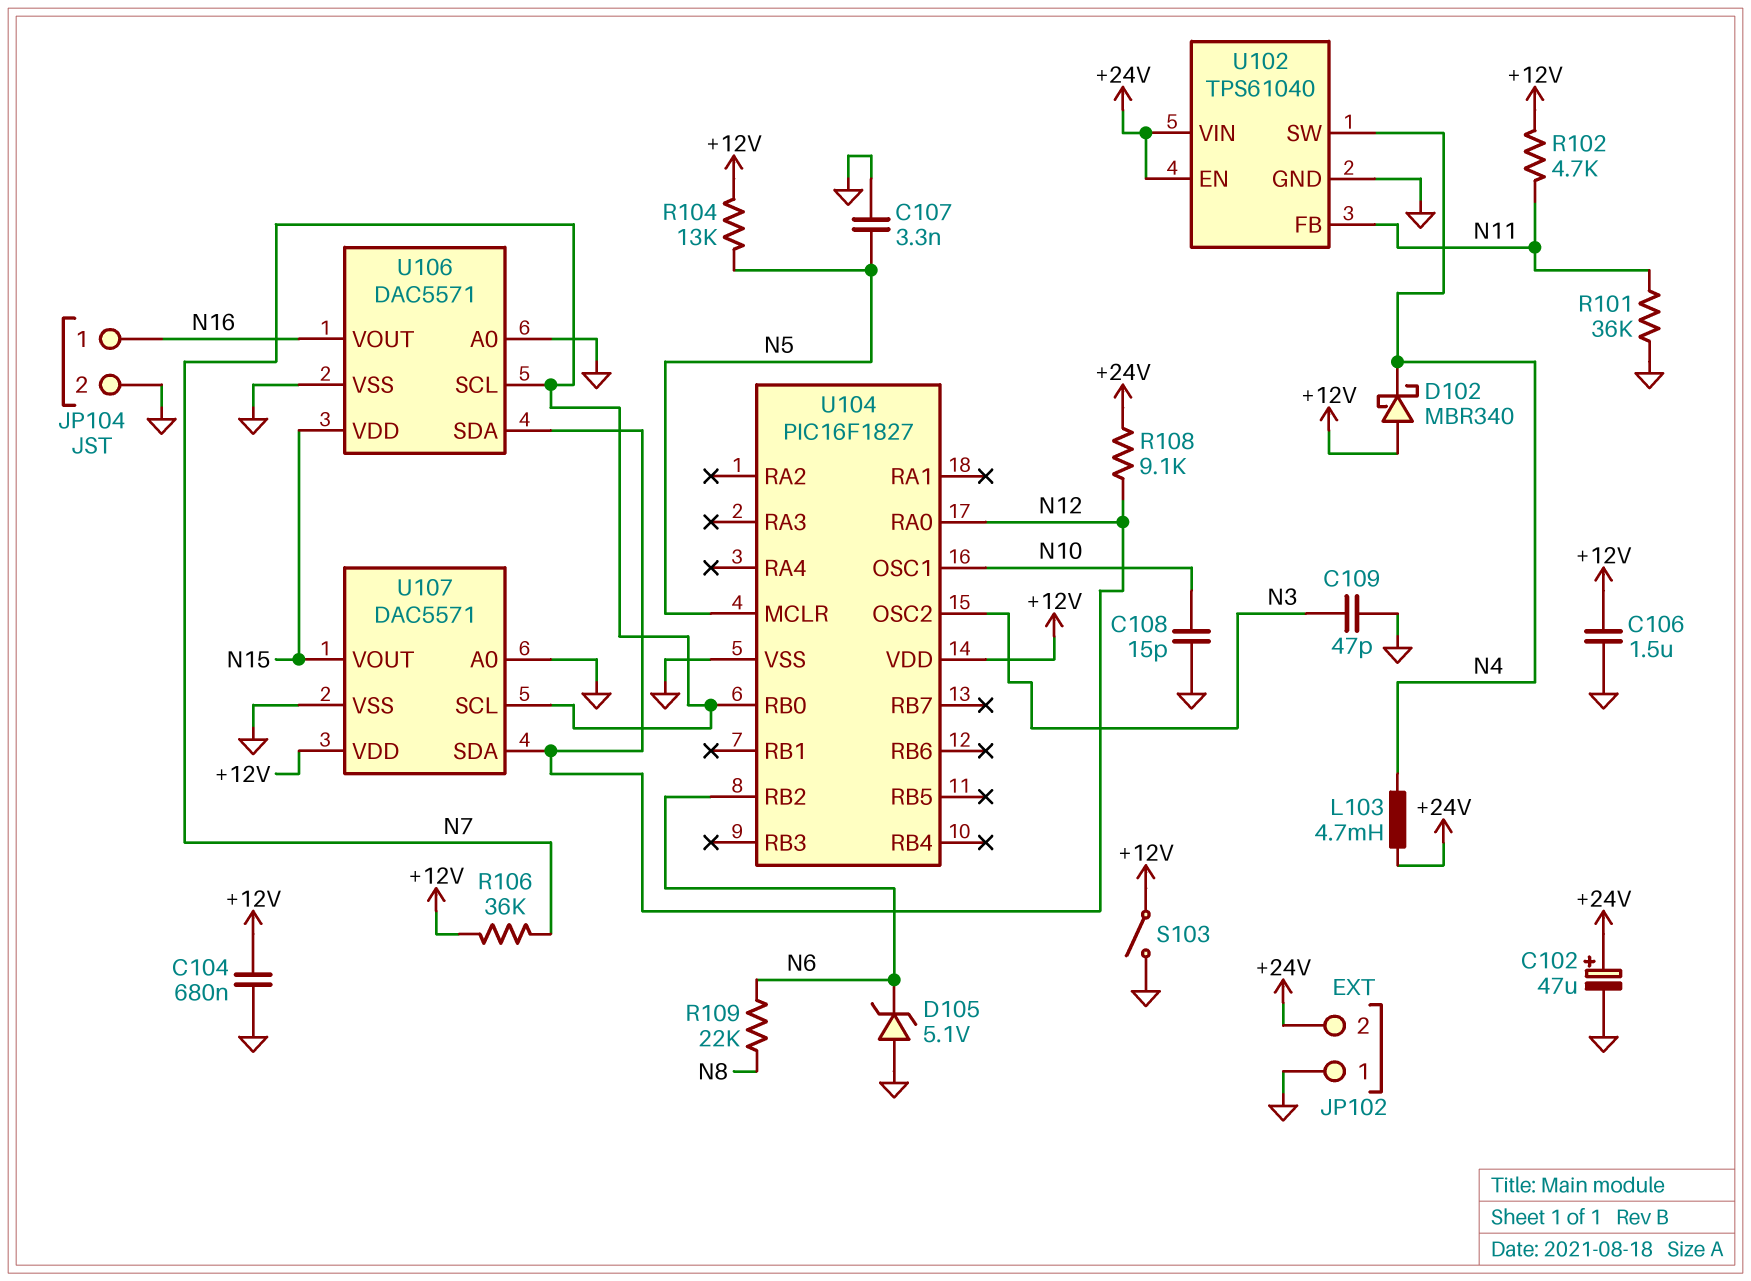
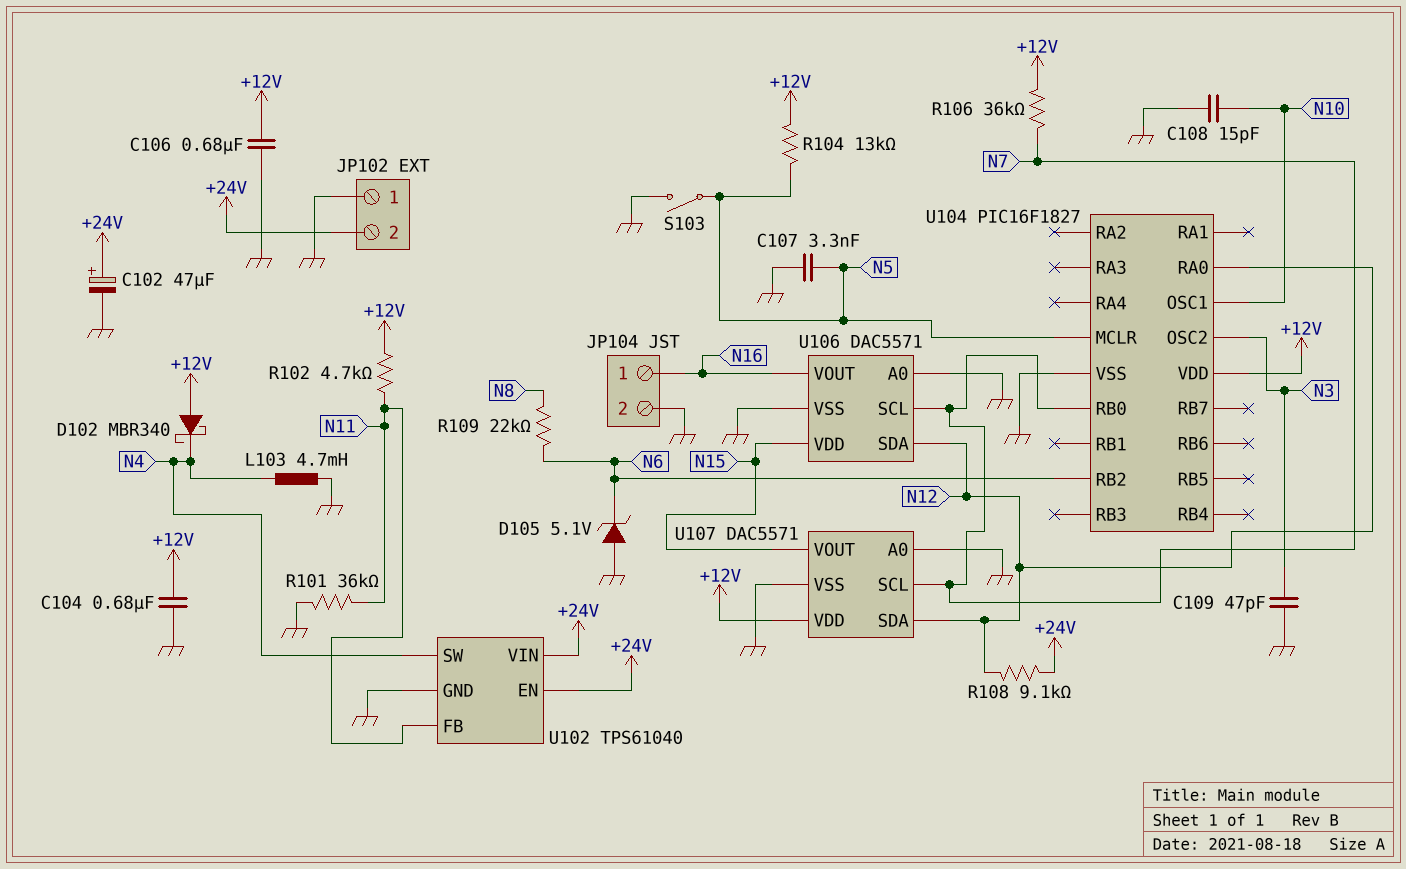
C106: 1.5uF (+12V, GND) -> 680nF (+12V, GND)
L103: 4.7mH (+24V, N4) -> 4.7mH (GND, N4)
S103: switch (+12V, GND) -> switch (GND, N5)

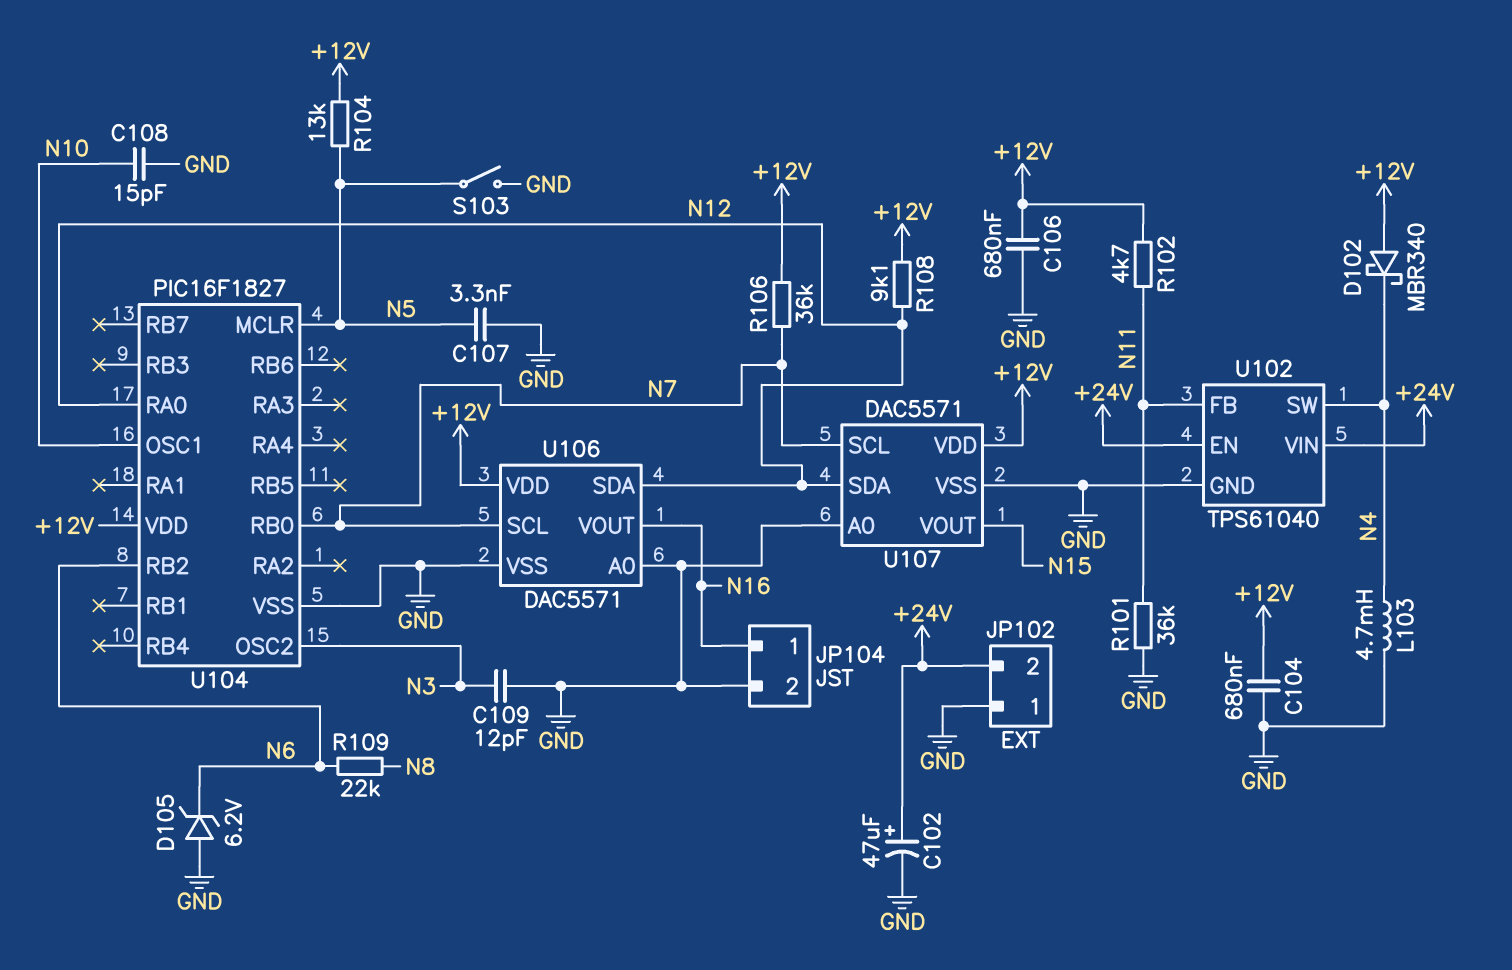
C109: 47pF (GND, N3) -> 12pF (GND, N3)
D105: zener 5.1V (A GND, K N6) -> zener 6.2V (A GND, K N6)
R108: 9.1k (+24V, N12) -> 9.1k (+12V, N12)
U106 pin VDD: N15 -> +12V

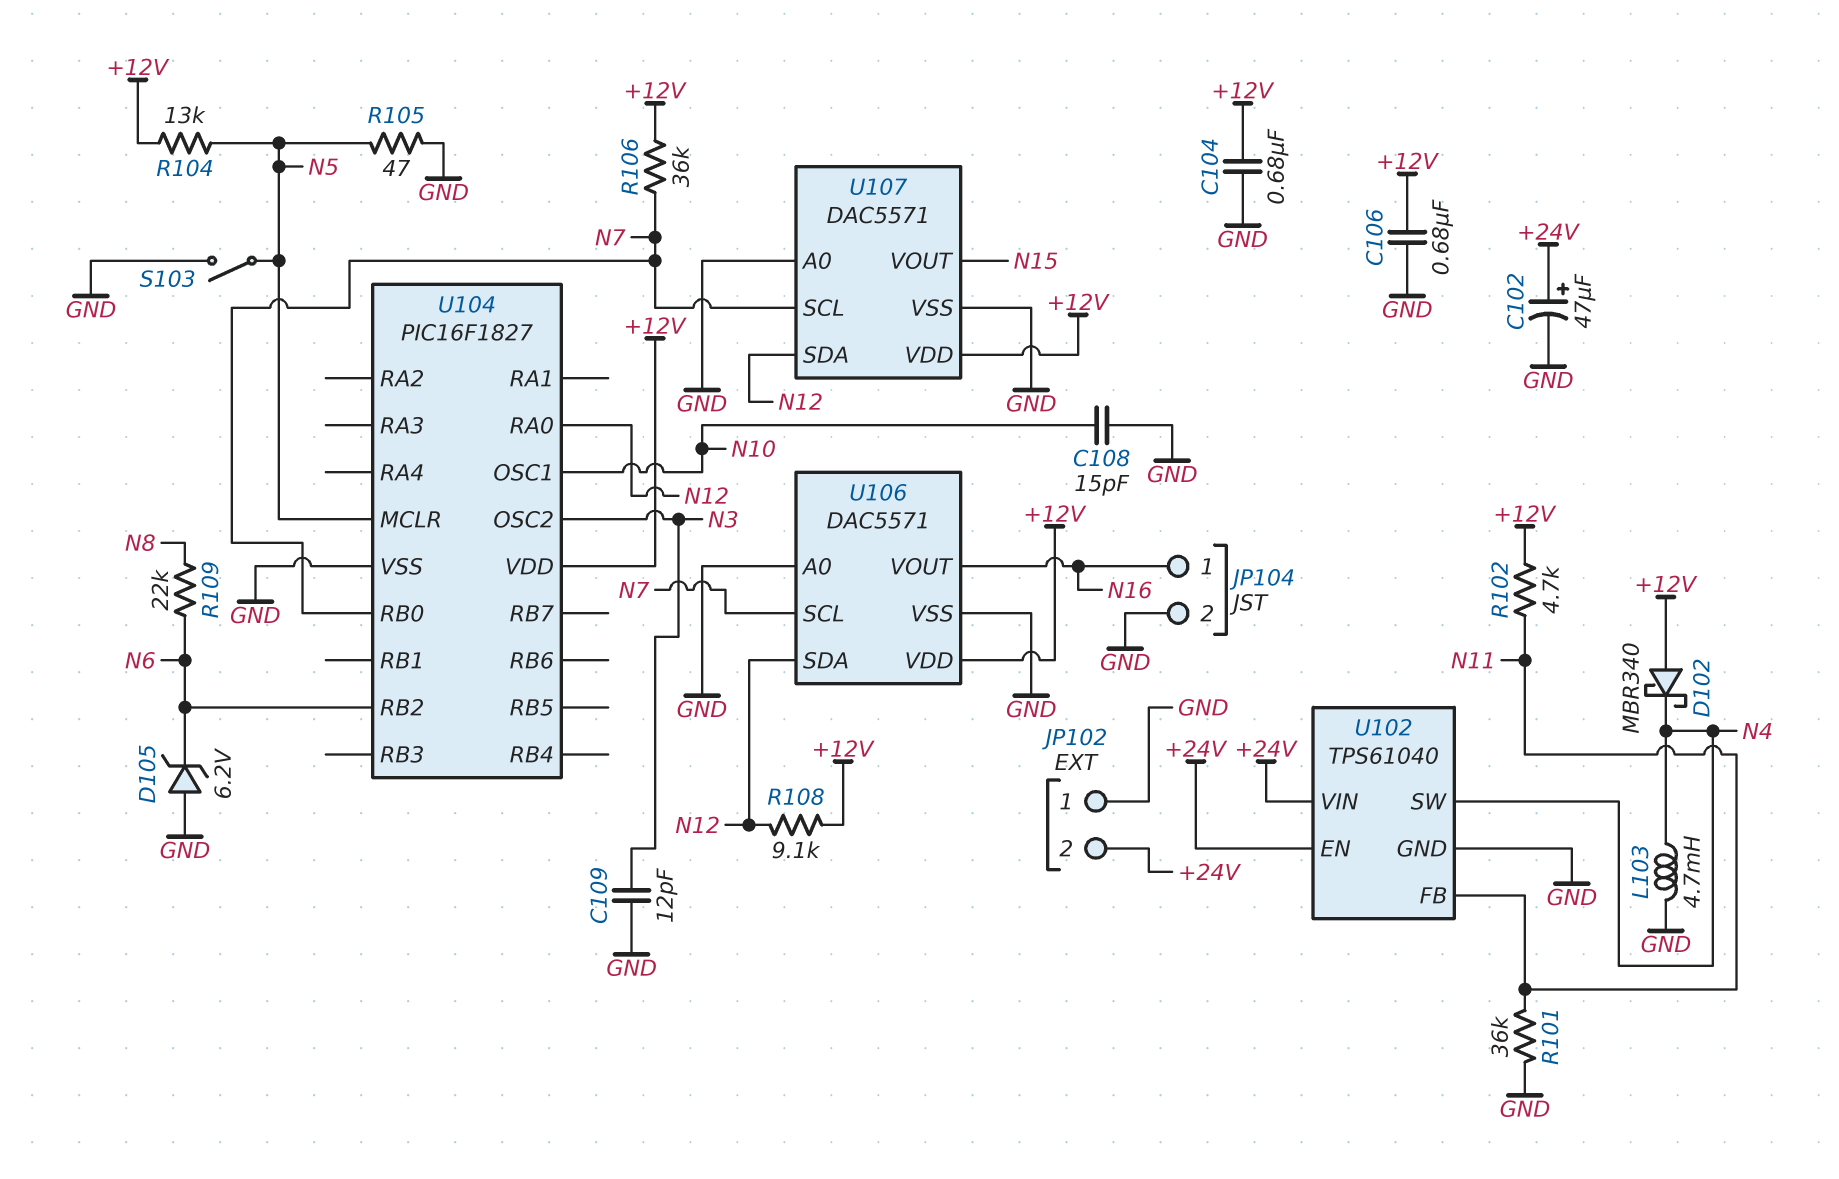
C107: 3.3nF (GND, N5) -> none
R105: none -> 47 (GND, N5)

